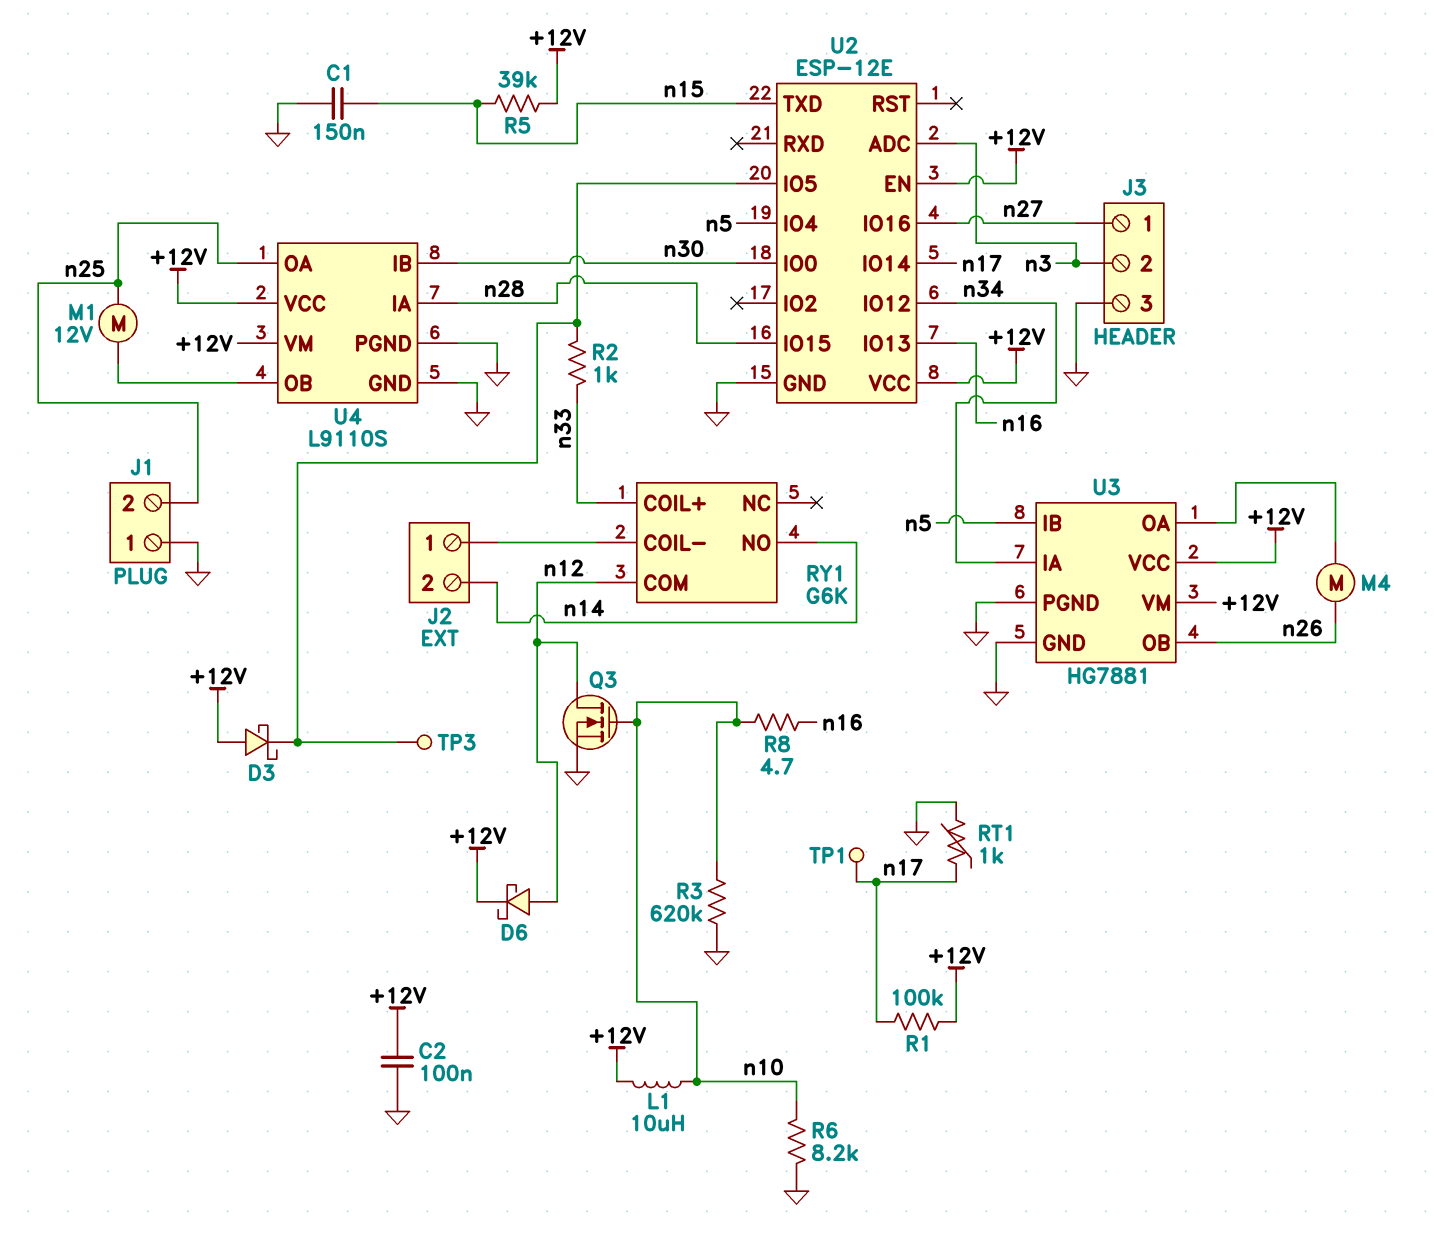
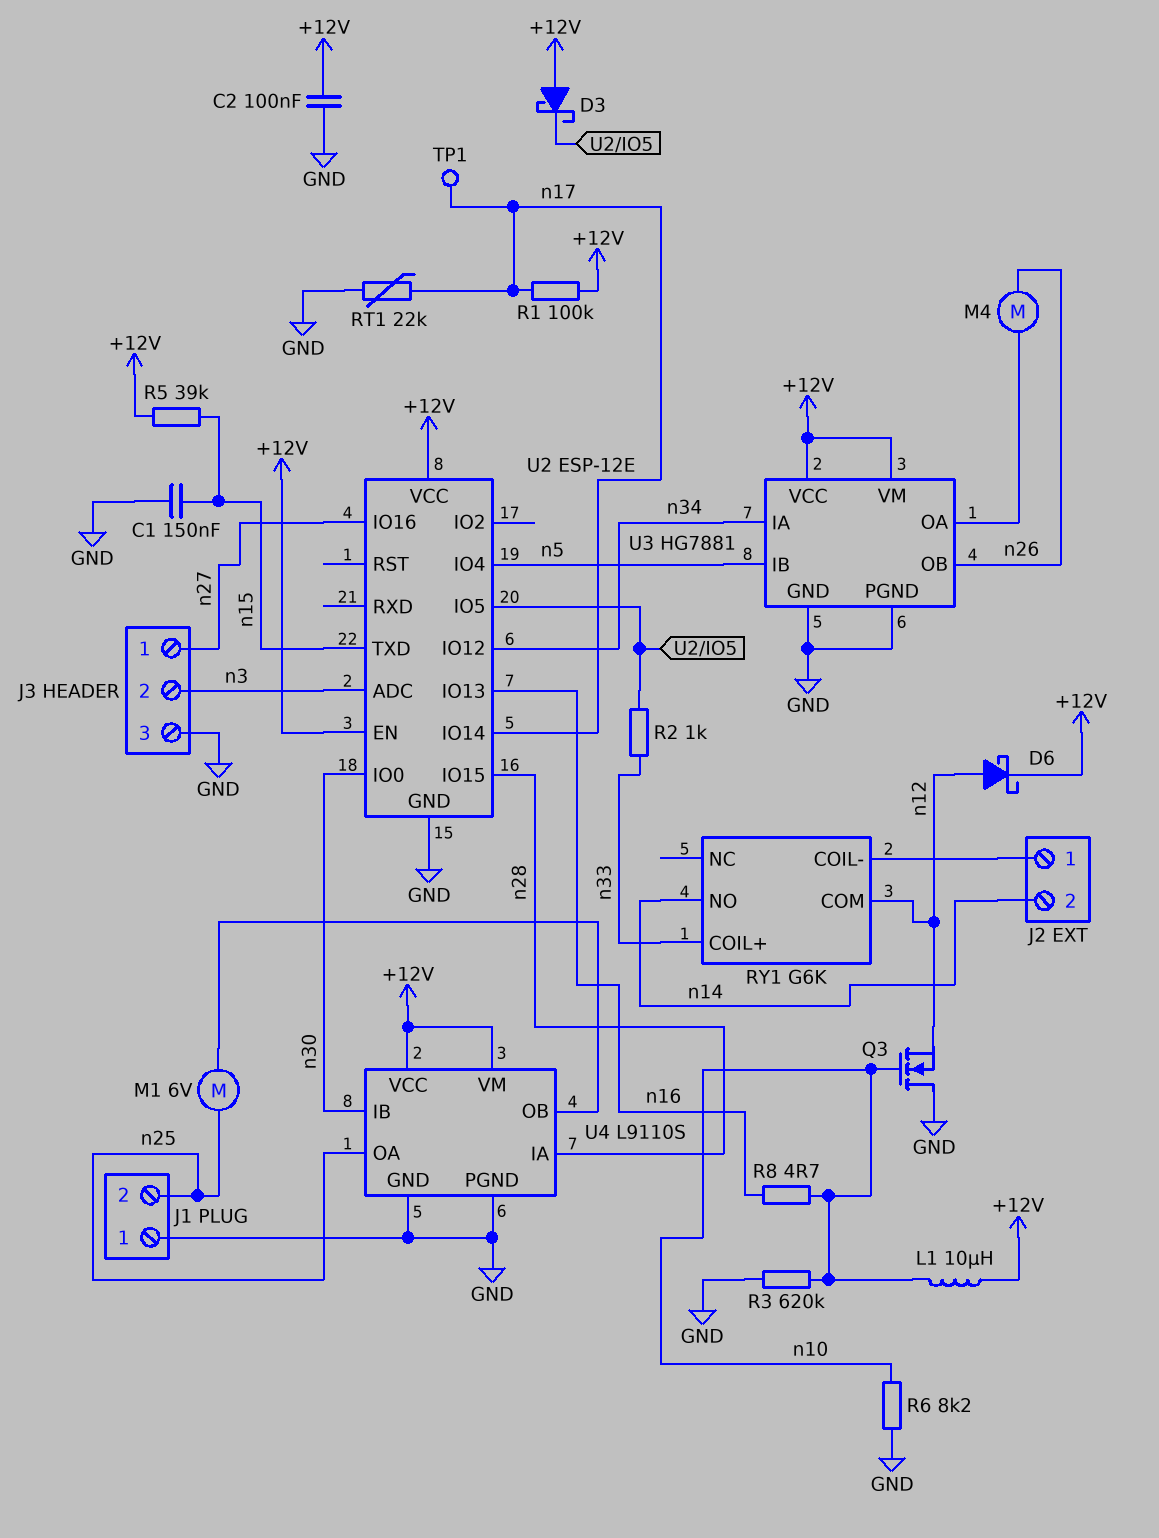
M1: motor 12V (U4/OB, n25) -> motor 6V (U4/OB, n25)
Q3: NMOS (G n10, D n12, S GND) -> NMOS (G n10, D GND, S n12)
RT1: 1k (GND, n17) -> 22k (GND, n17)
TP3: test point (U2/IO5) -> none

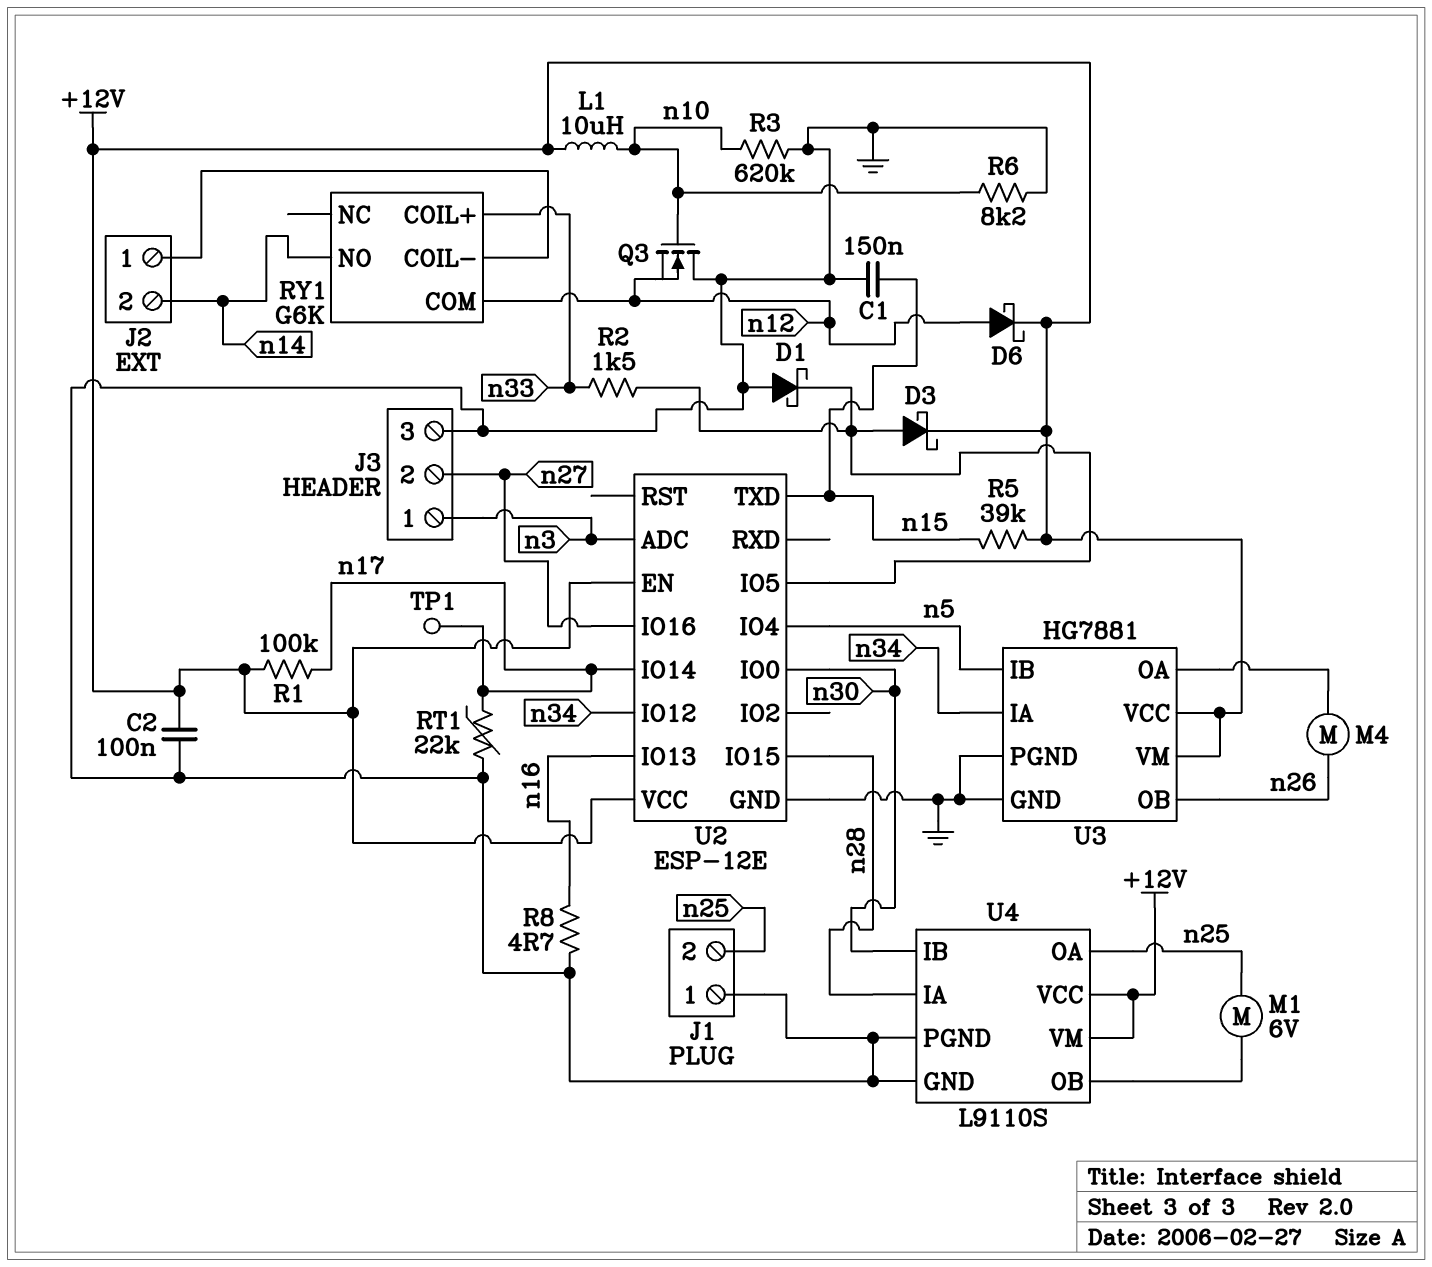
D1: none -> schottky (A GND, K U2/IO5)
D3: schottky (A +12V, K U2/IO5) -> schottky (A U2/IO5, K +12V)
J3 pin 1: n27 -> n3
J3 pin 2: n3 -> n27
R2: 1k (U2/IO5, n33) -> 1.5k (U2/IO5, n33)
R8: 4.7 (n10, n16) -> 4.7 (GND, n16)

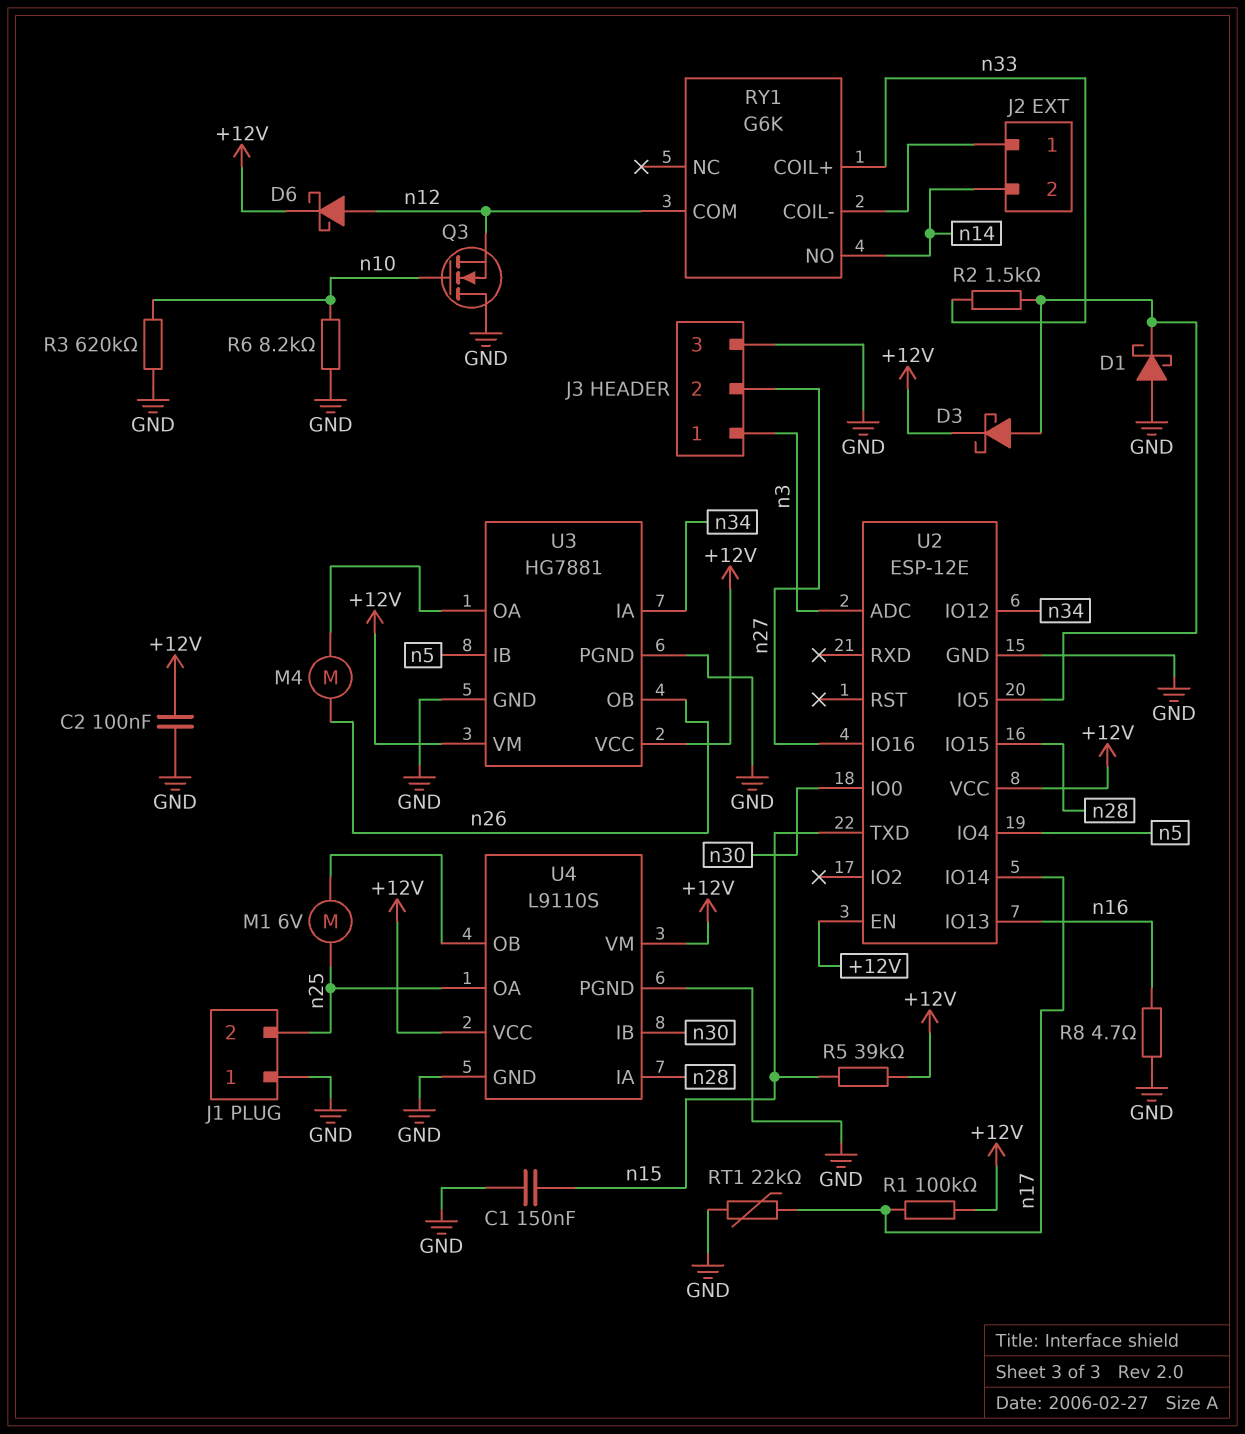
L1: 10uH (+12V, n10) -> none
TP1: test point (n17) -> none

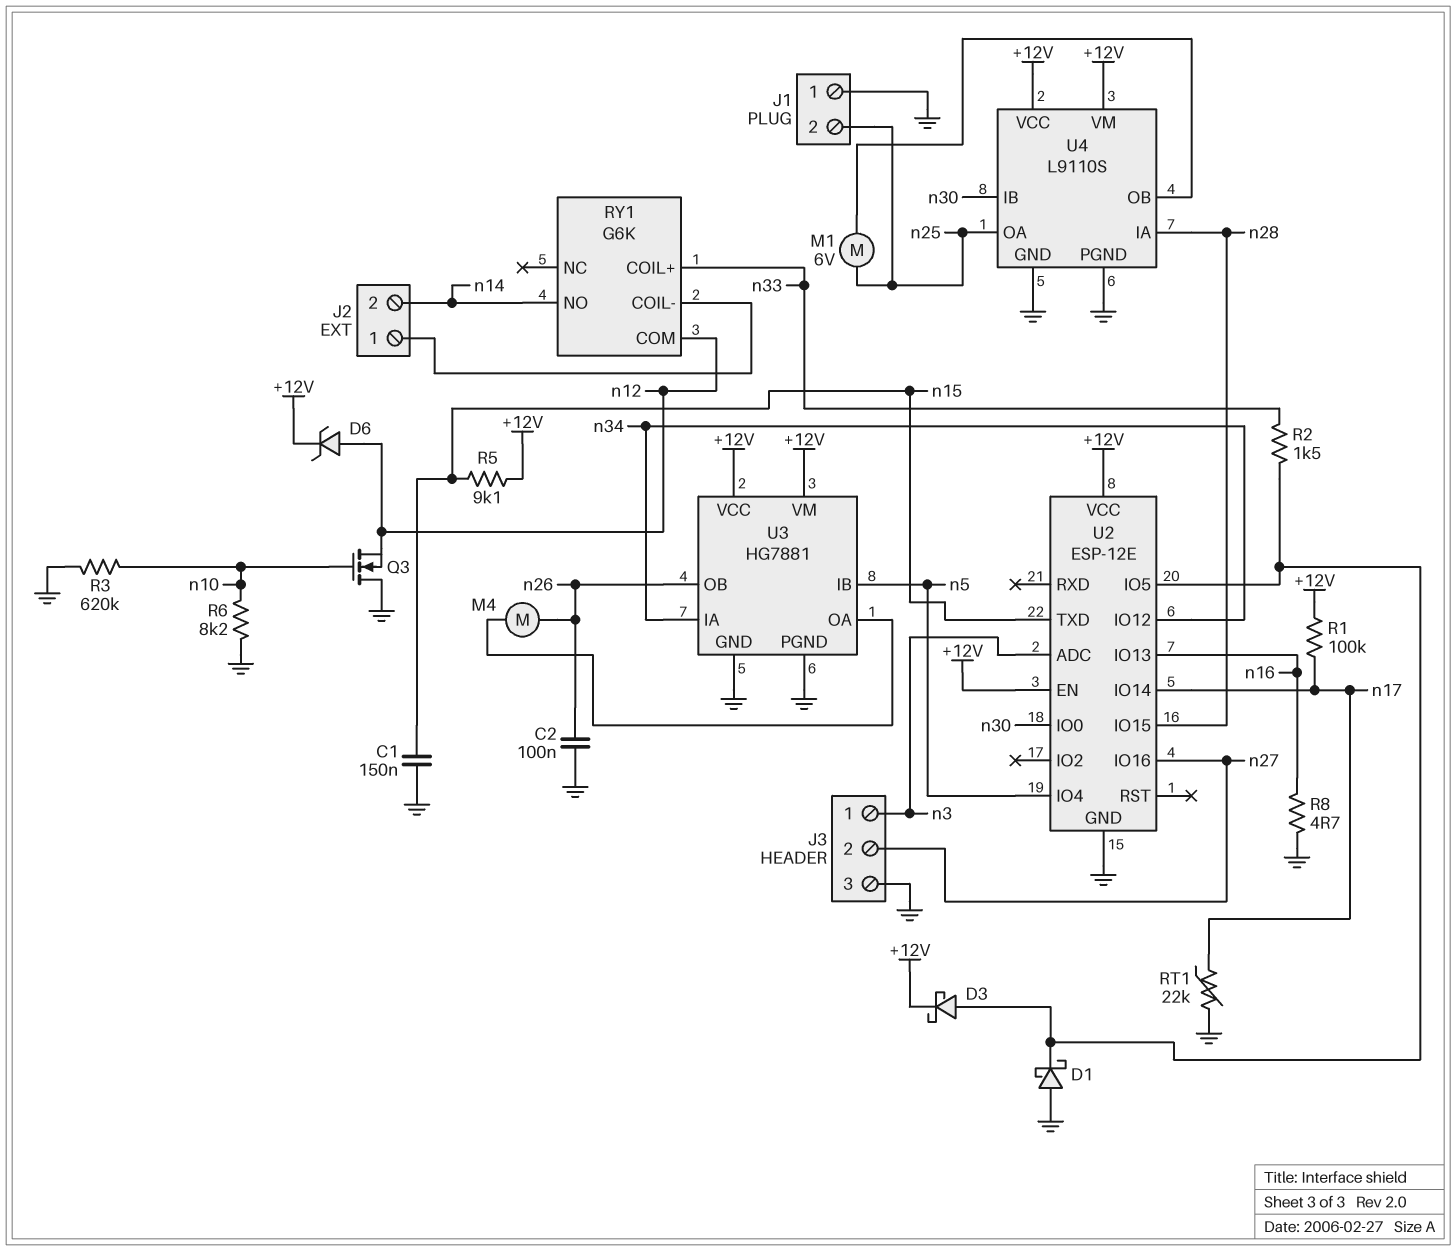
C2: 100nF (+12V, GND) -> 100nF (GND, n26)
D6: schottky (A n12, K +12V) -> zener (A n12, K +12V)
R5: 39k (+12V, n15) -> 9.1k (+12V, n15)

